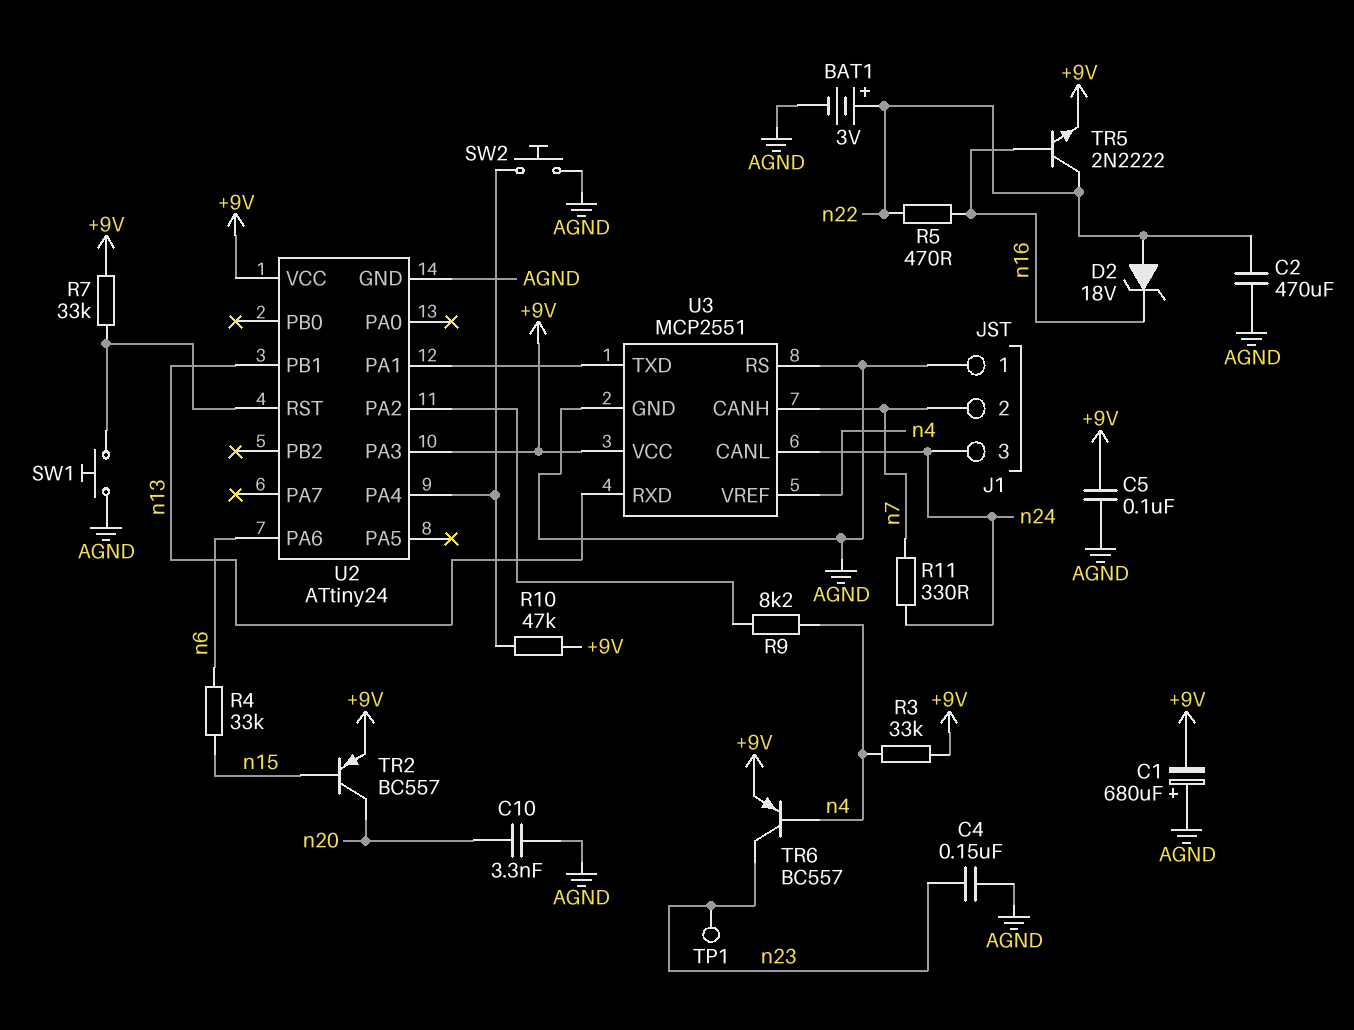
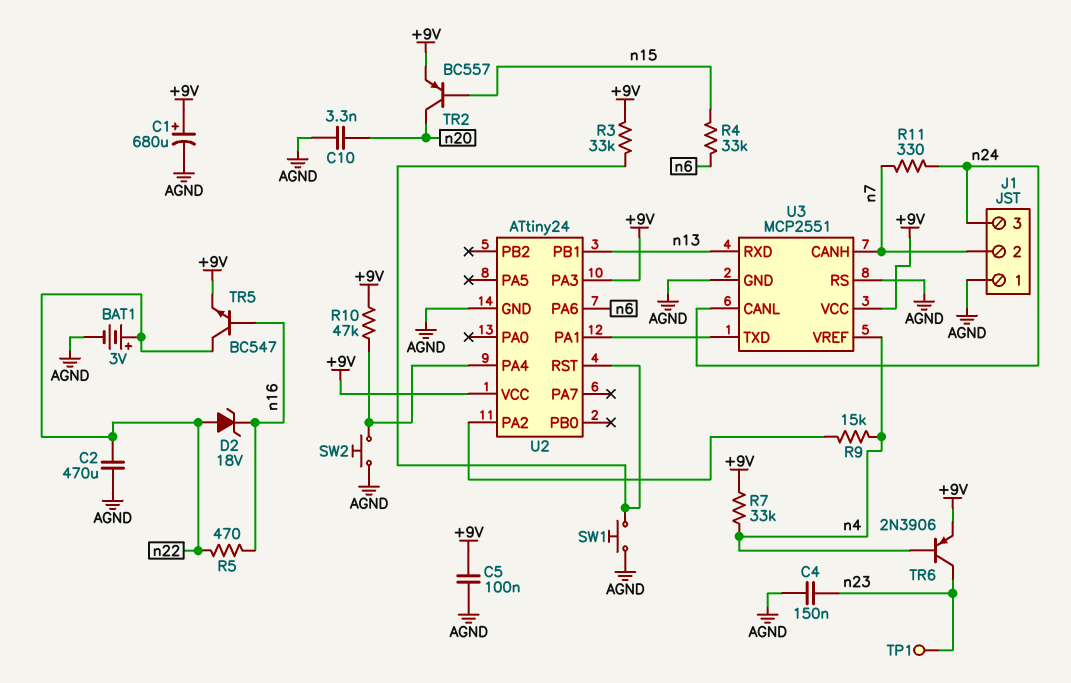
C1: 680uF (plus AGND, minus +9V) -> 680uF (plus +9V, minus AGND)
R3: 33k (+9V, n4) -> 33k (+9V, U2/RST)
R7: 33k (+9V, U2/RST) -> 33k (+9V, n4)
R9: 8.2k (U2/PA2, n4) -> 15k (U2/PA2, n4)
TR5: NPN 2N2222 (B n16, C n22, E +9V) -> NPN BC547 (B n16, C n22, E +9V)
TR6: PNP BC557 (B n4, C n23, E +9V) -> PNP 2N3906 (B n4, C n23, E +9V)

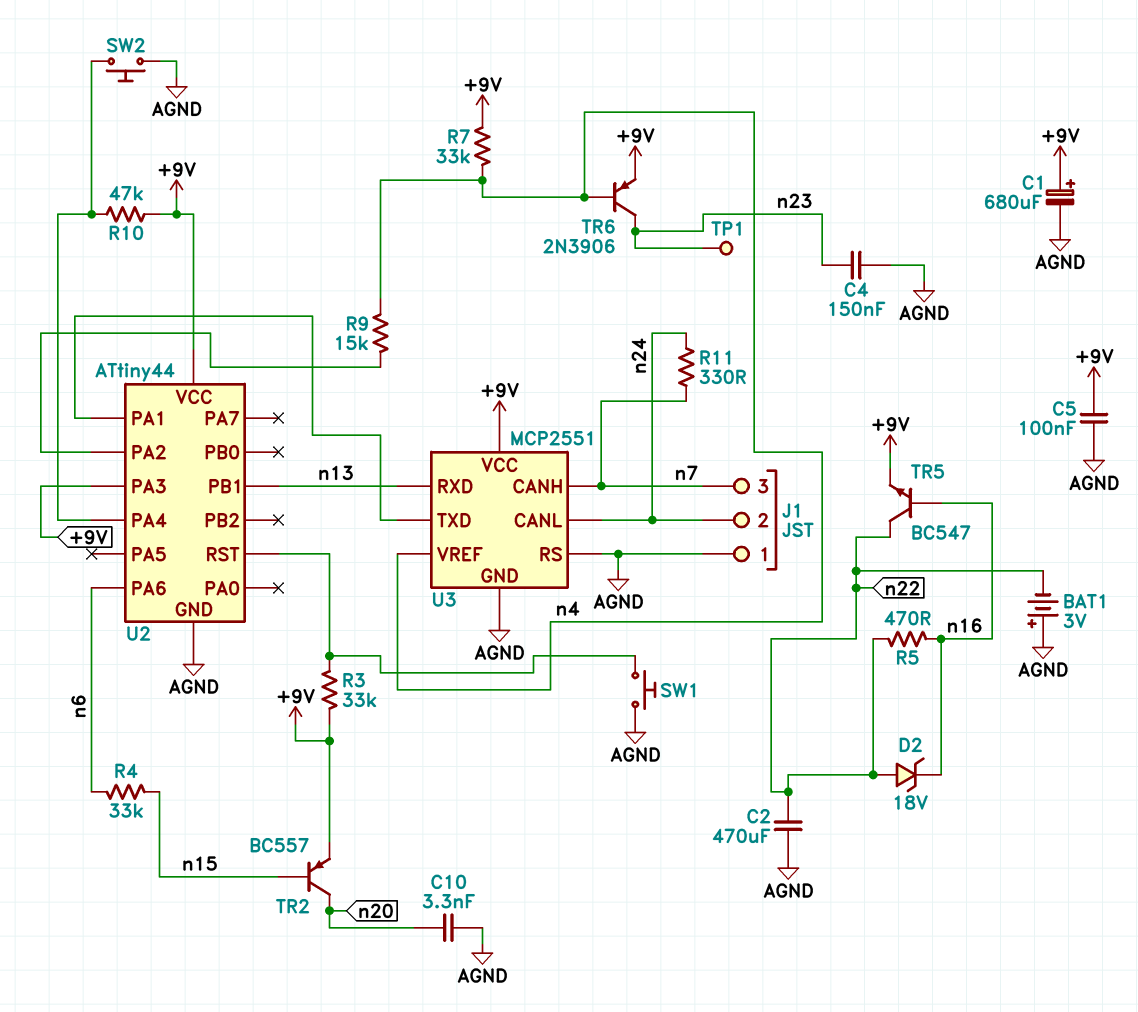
BAT1: 3V (plus n22, minus AGND) -> 3V (plus AGND, minus n22)
J1 pin 2: n7 -> n24
J1 pin 3: n24 -> n7
U2: ATtiny24 -> ATtiny44

